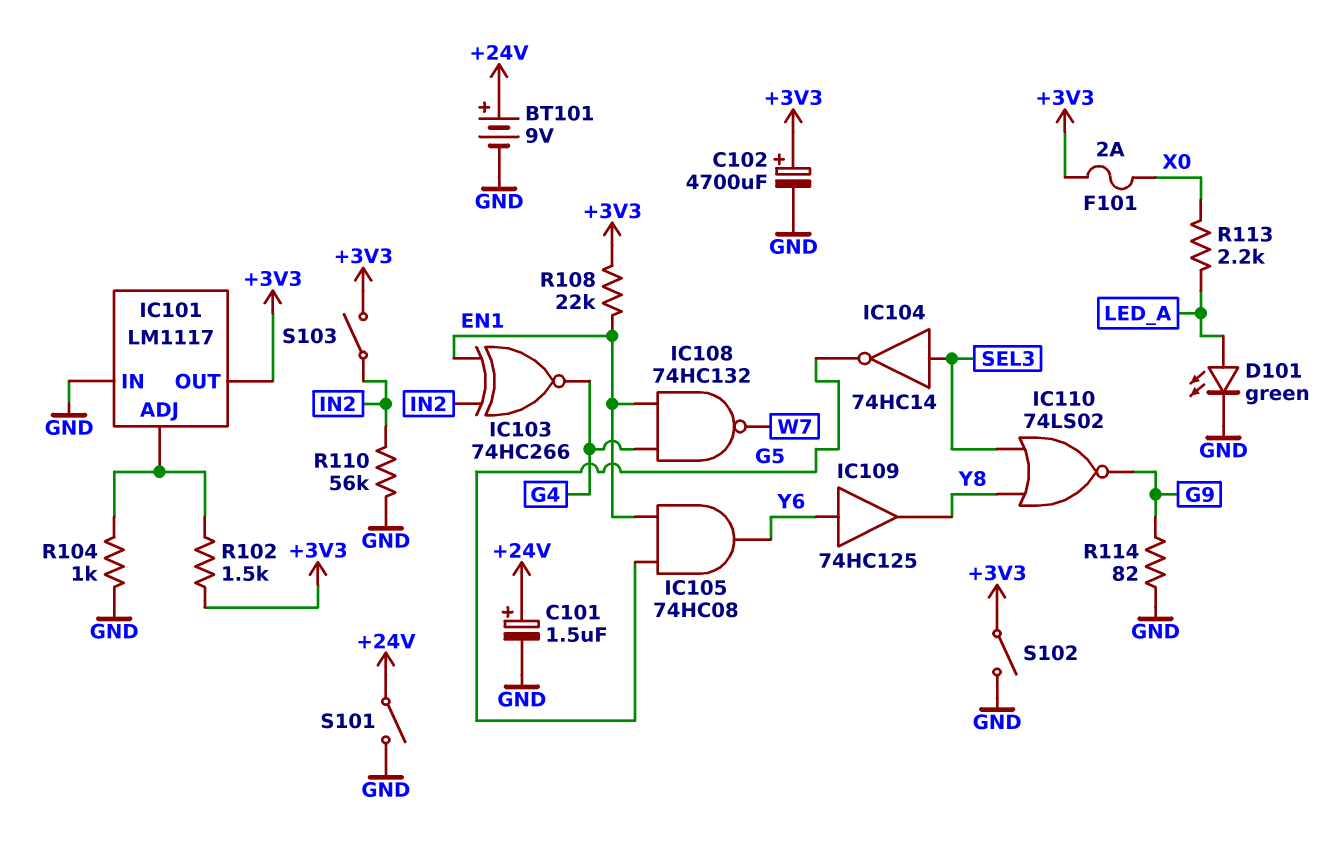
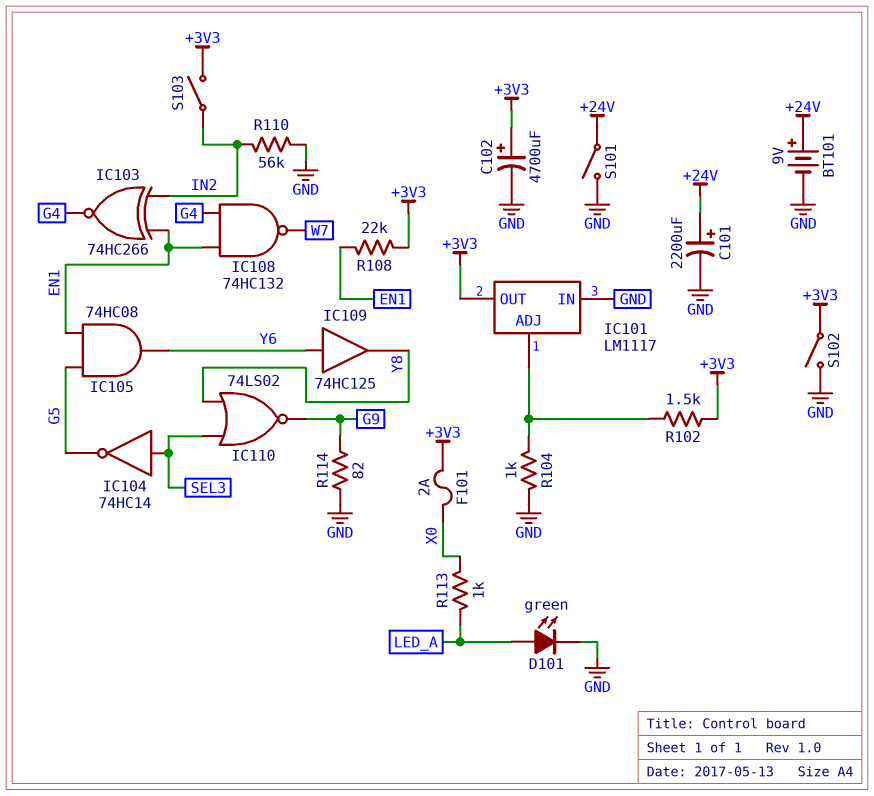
C101: 1.5uF (plus +24V, minus GND) -> 2200uF (plus +24V, minus GND)
R113: 2.2k (LED_A, X0) -> 1k (LED_A, X0)

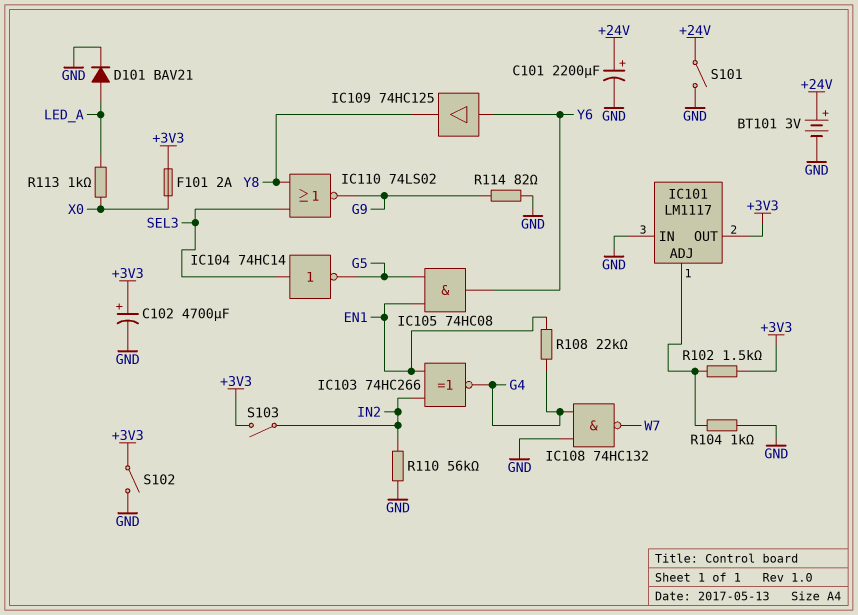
BT101: 9V (plus +24V, minus GND) -> 3V (plus +24V, minus GND)
D101: LED green (A LED_A, K GND) -> diode BAV21 (A LED_A, K GND)
IC108: NAND 74HC132 (in EN1, in G4, out W7) -> NAND 74HC132 (in G4, in GND, out W7)
R108: 22k (+3V3, EN1) -> 22k (EN1, G4)

